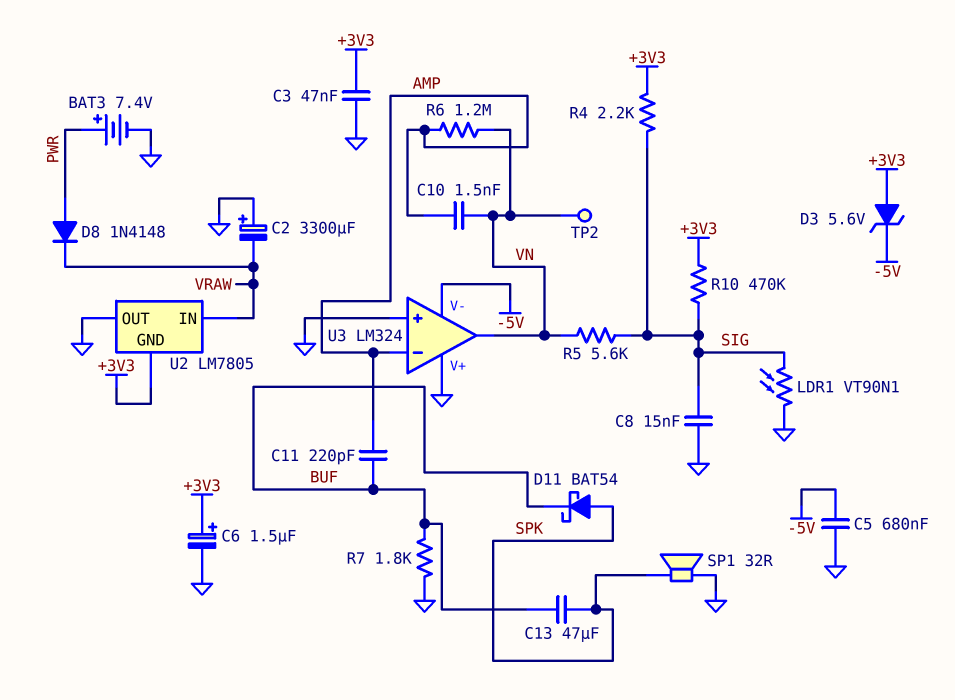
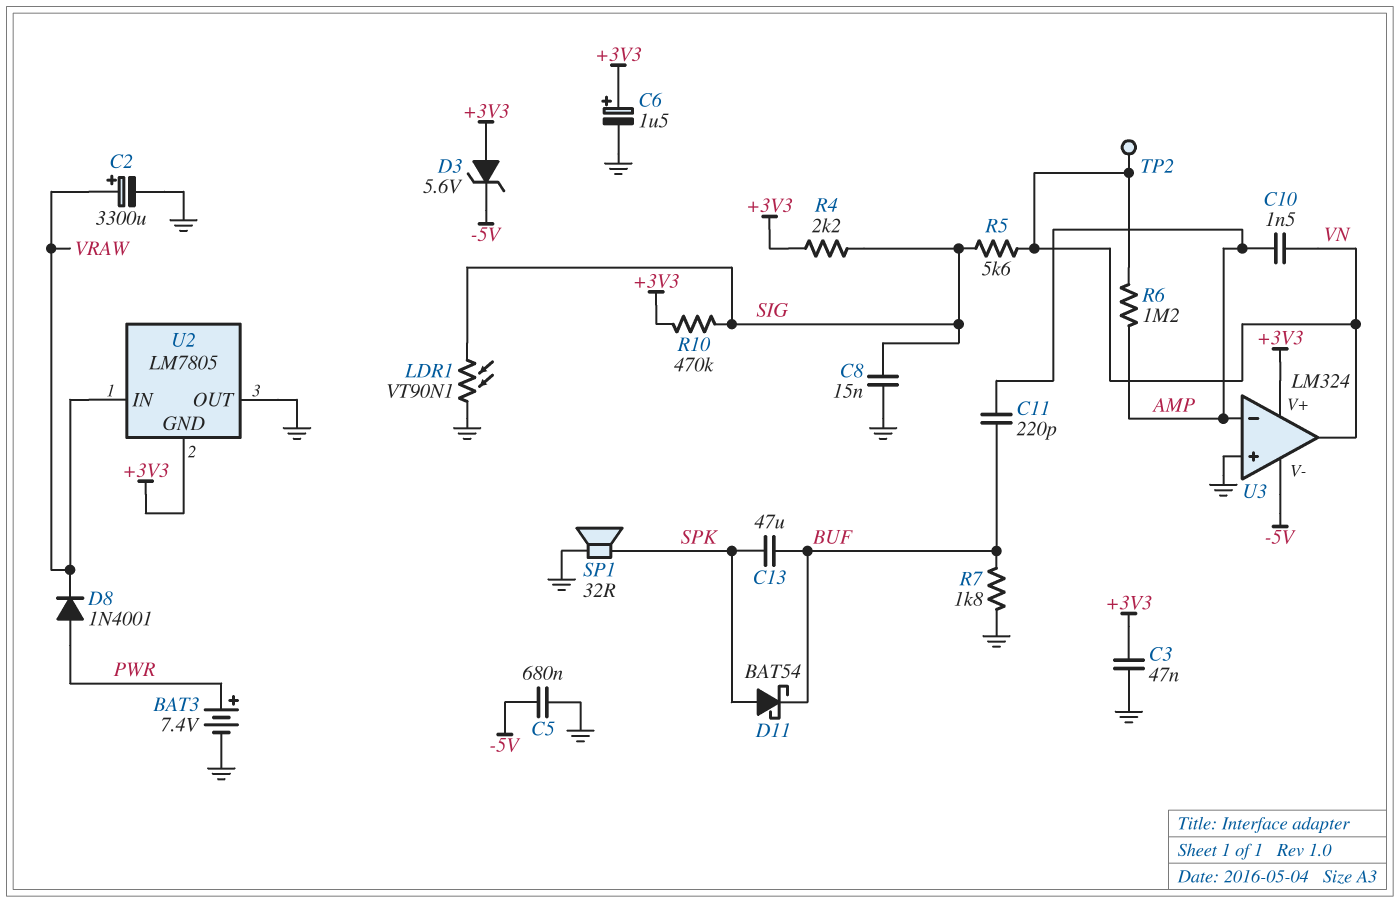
C2: 3300uF (plus GND, minus VRAW) -> 3300uF (plus VRAW, minus GND)
D8: diode 1N4148 (A PWR, K VRAW) -> diode 1N4001 (A PWR, K VRAW)
U3 pin V+: GND -> +3V3

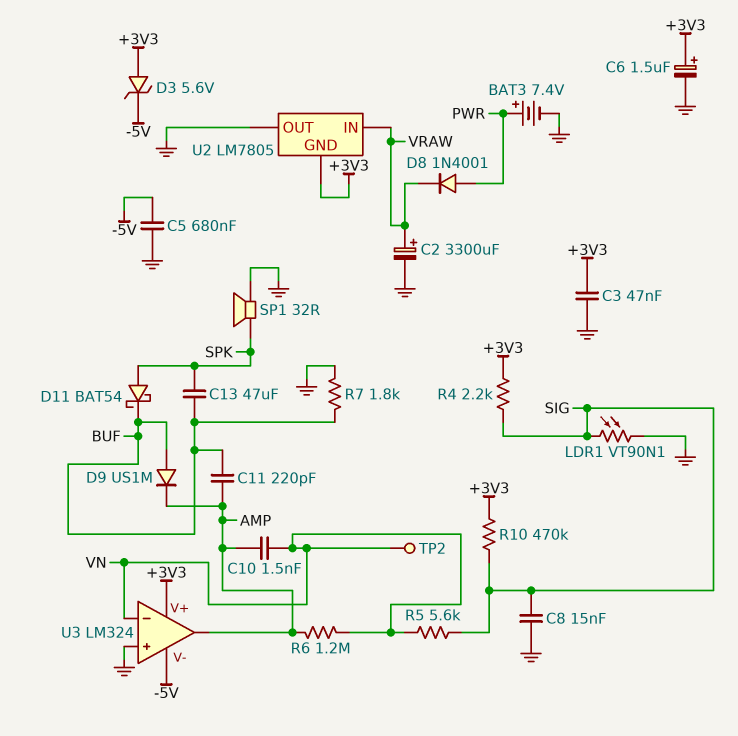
D9: none -> diode US1M (A BUF, K AMP)
U3 pin in-: AMP -> VN
U3 pin out: VN -> AMP

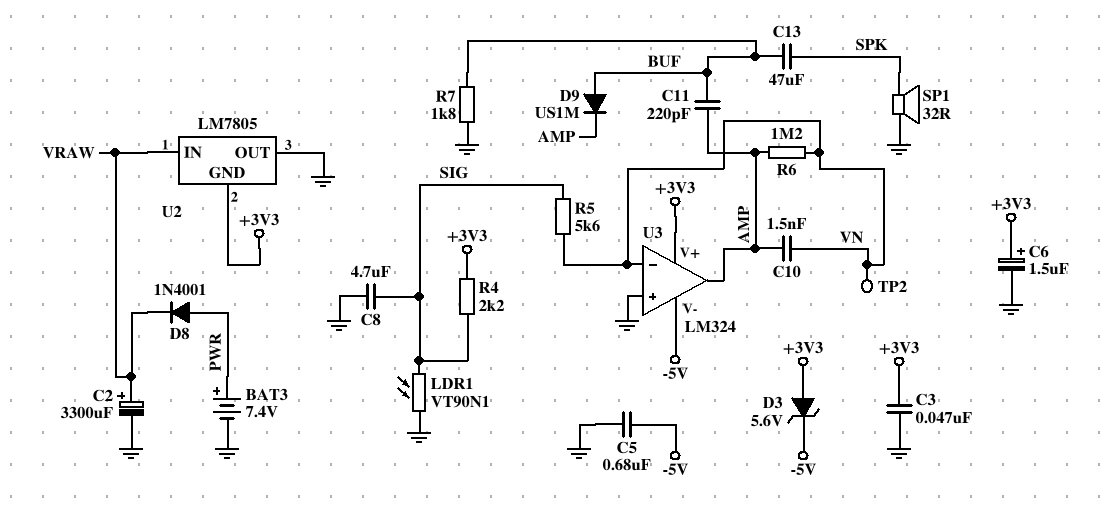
C8: 15nF (GND, SIG) -> 4.7uF (GND, SIG)
D11: schottky BAT54 (A SPK, K BUF) -> none
R10: 470k (+3V3, SIG) -> none

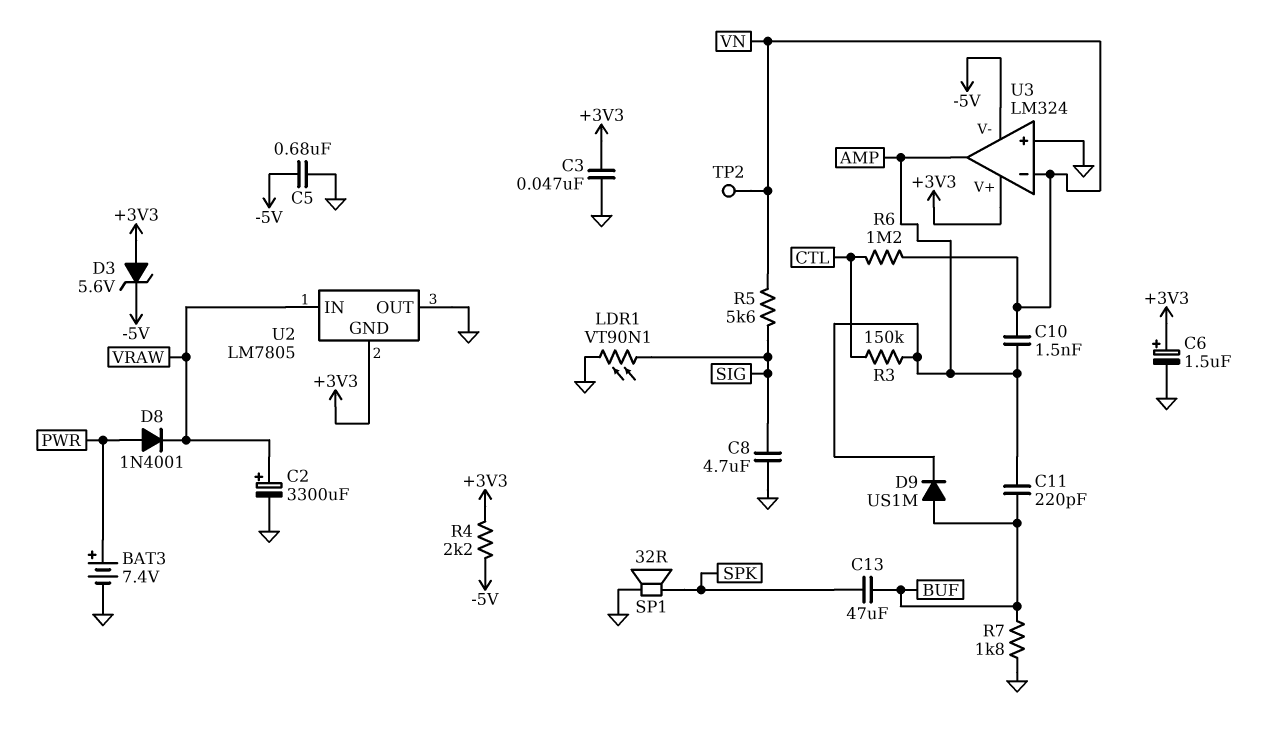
R3: none -> 150k (AMP, CTL)
R4: 2.2k (+3V3, SIG) -> 2.2k (+3V3, -5V)
R6: 1.2M (AMP, VN) -> 1.2M (CTL, VN)

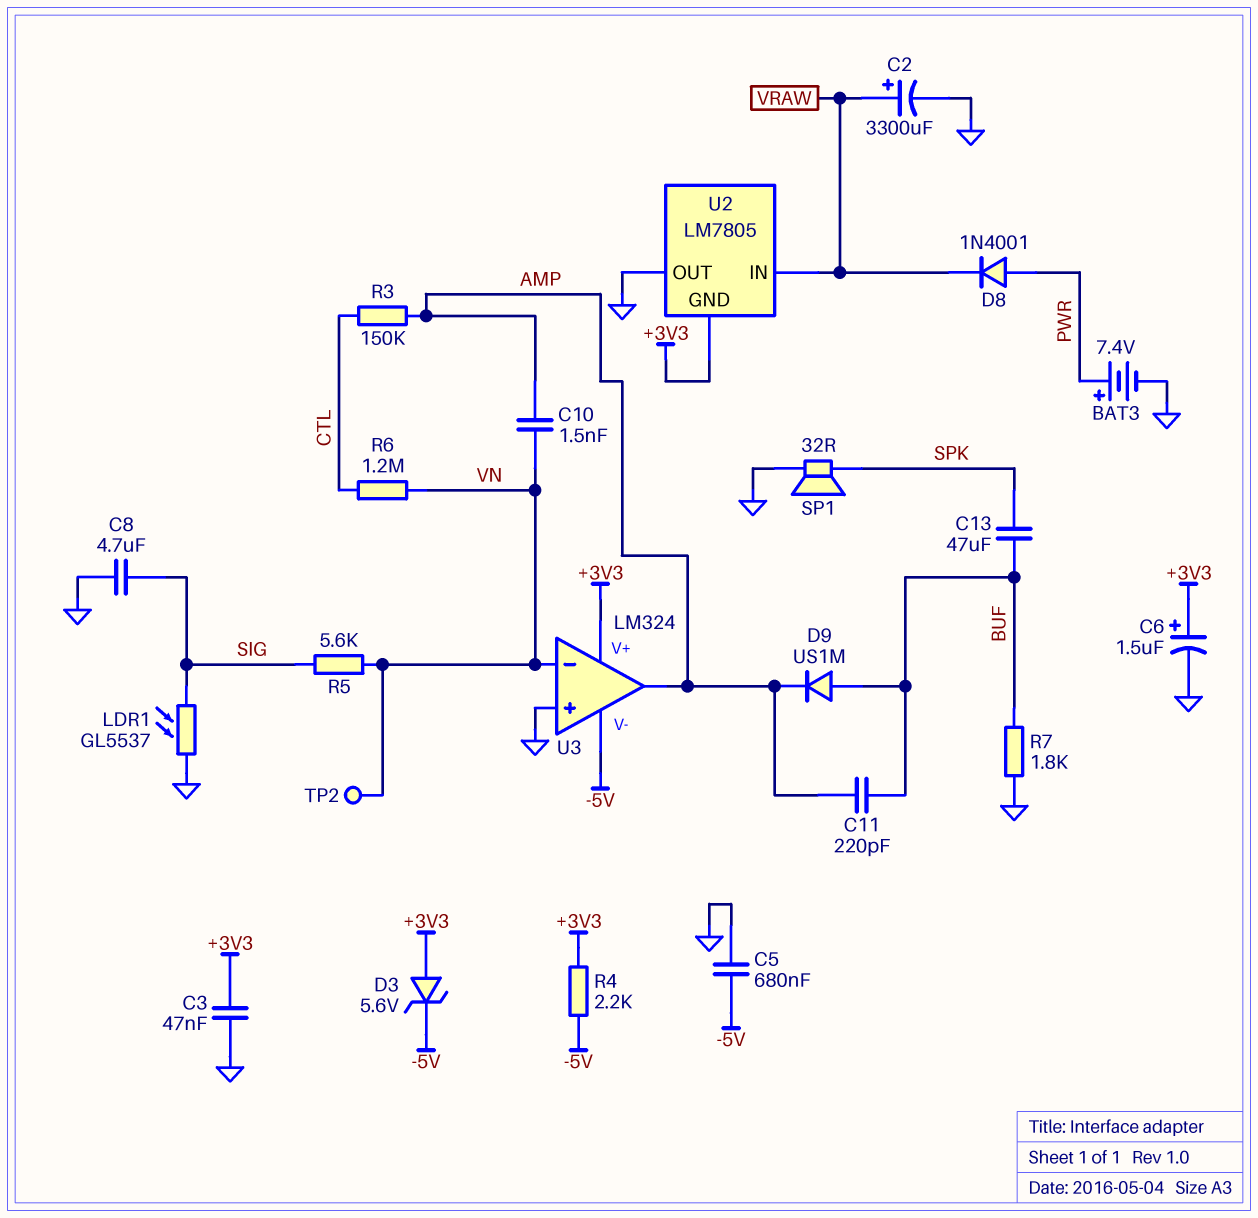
LDR1: VT90N1 (GND, SIG) -> GL5537 (GND, SIG)

